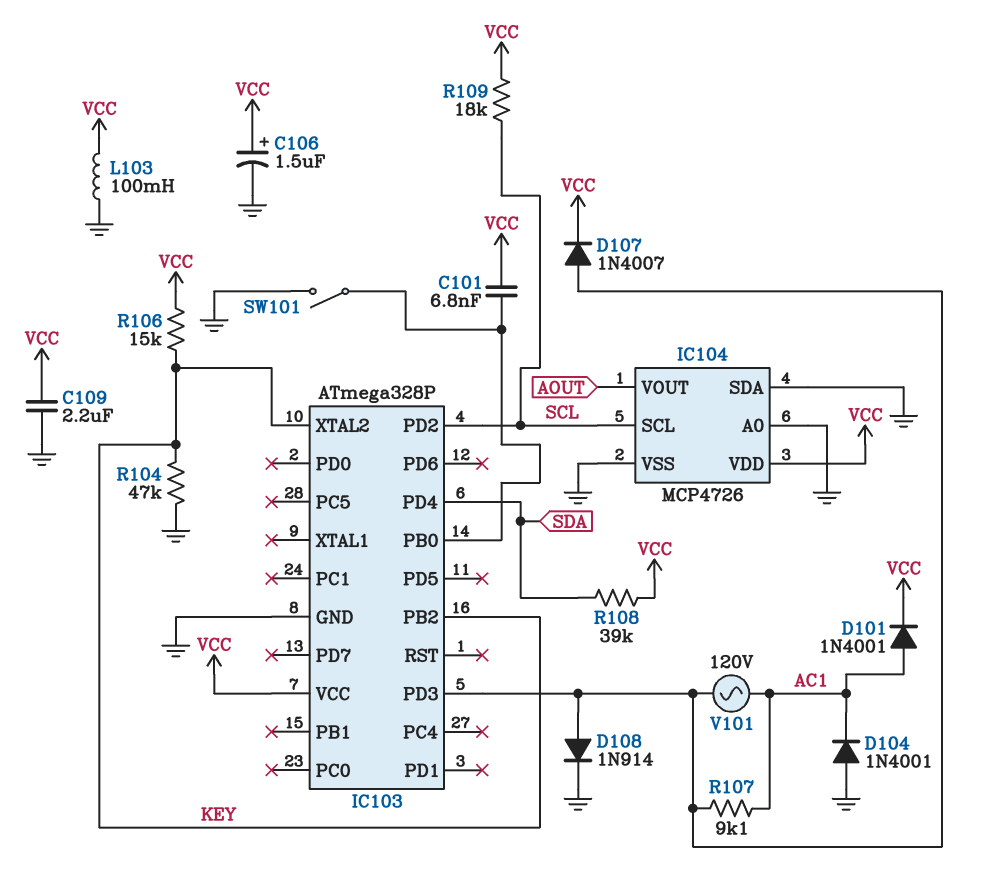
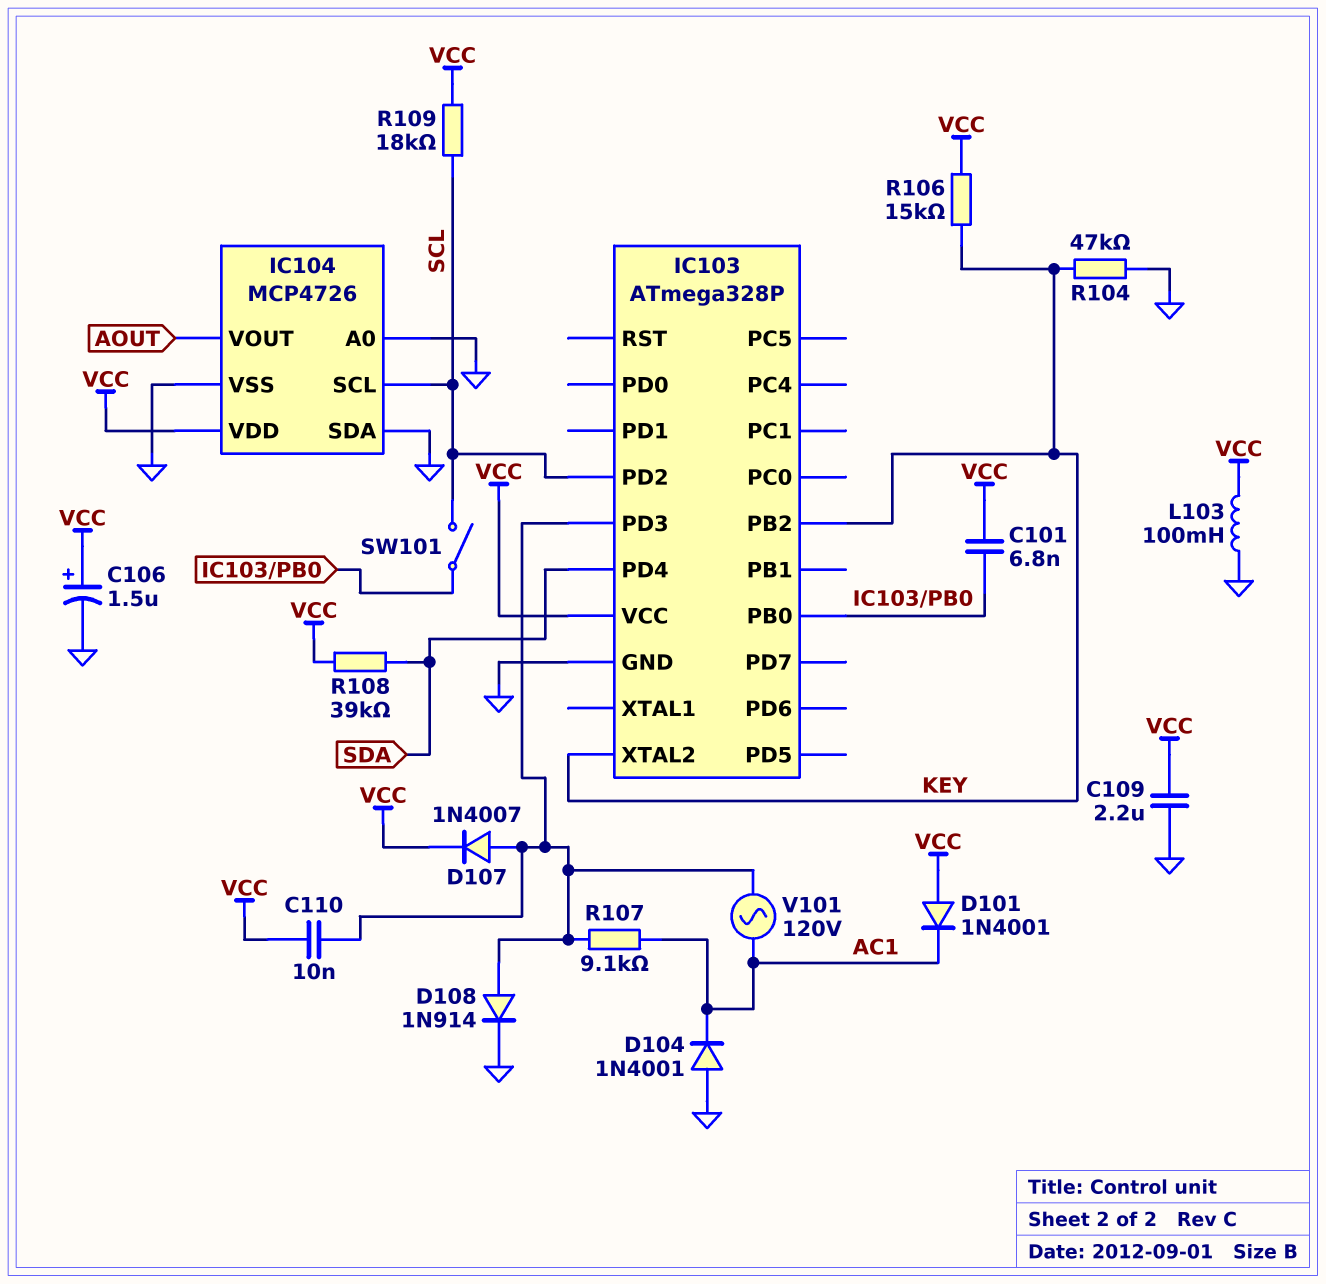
C110: none -> 10nF (IC103/PD3, VCC)
D101: diode 1N4001 (A AC1, K VCC) -> diode 1N4001 (A VCC, K AC1)
SW101: switch (GND, IC103/PB0) -> switch (IC103/PB0, SCL)

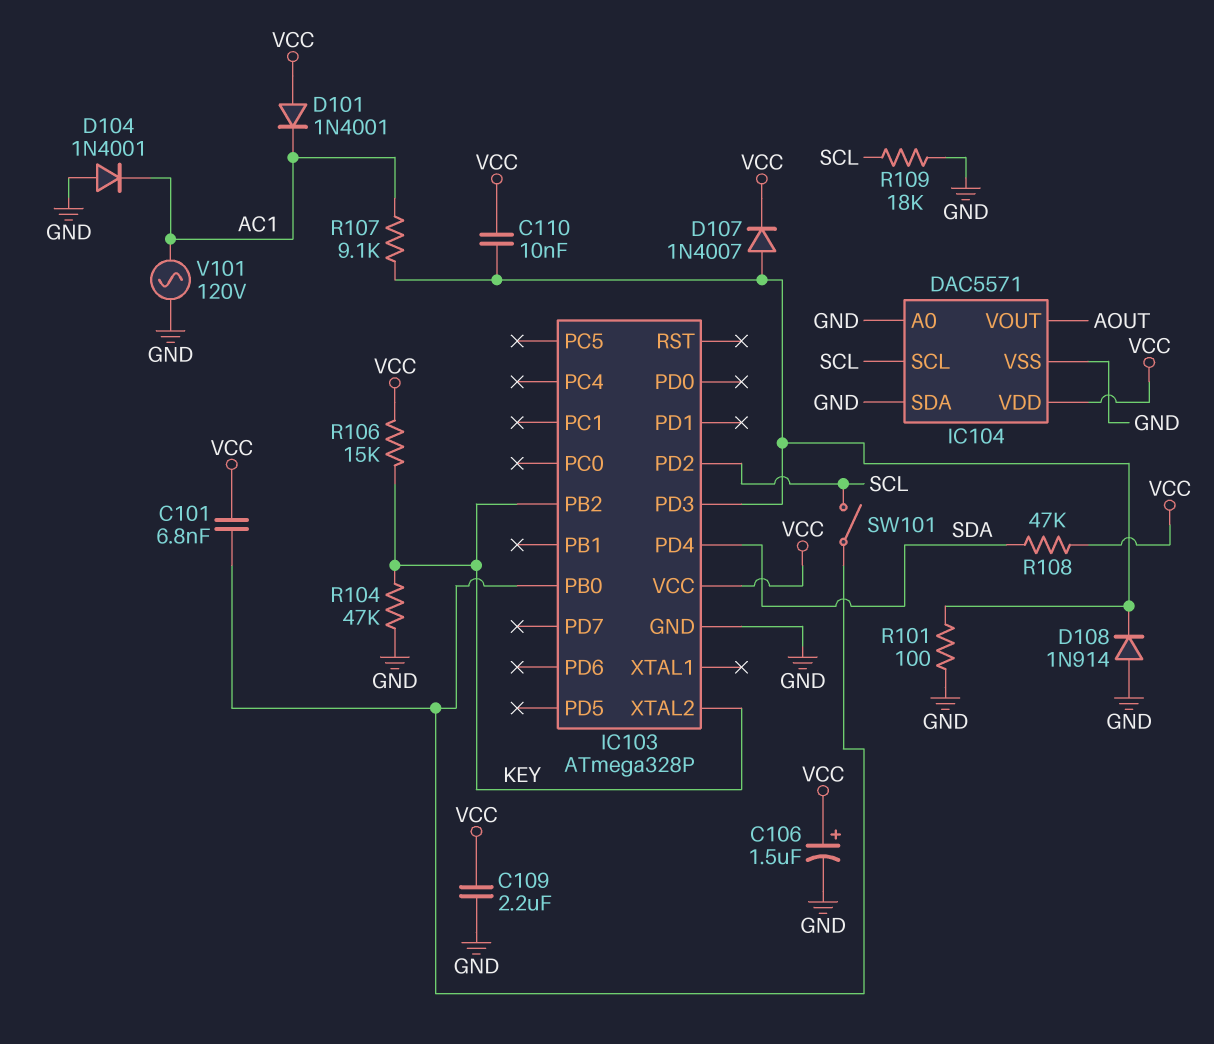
D108: diode 1N914 (A IC103/PD3, K GND) -> diode 1N914 (A GND, K IC103/PD3)
IC104: MCP4726 -> DAC5571
L103: 100mH (GND, VCC) -> none
R101: none -> 100 (GND, IC103/PD3)
R108: 39k (SDA, VCC) -> 47k (SDA, VCC)
R109: 18k (SCL, VCC) -> 18k (GND, SCL)
V101: AC 120V (AC1, IC103/PD3) -> AC 120V (AC1, GND)

